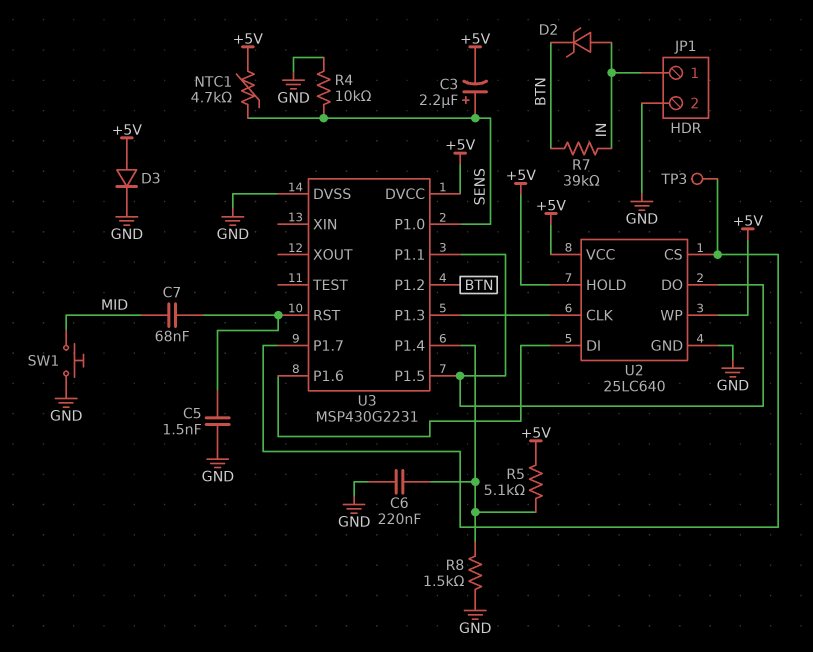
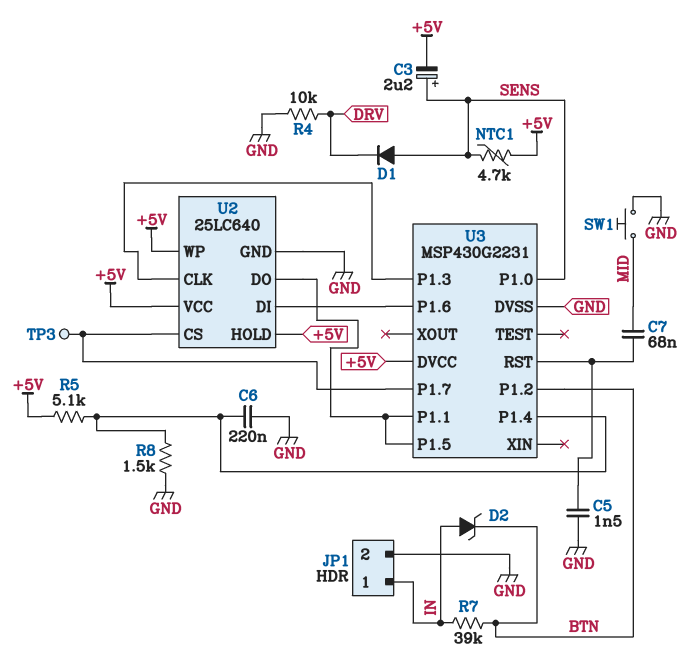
D1: none -> diode (A SENS, K DRV)
D3: diode (A +5V, K GND) -> none
R4: 10k (GND, SENS) -> 10k (DRV, GND)

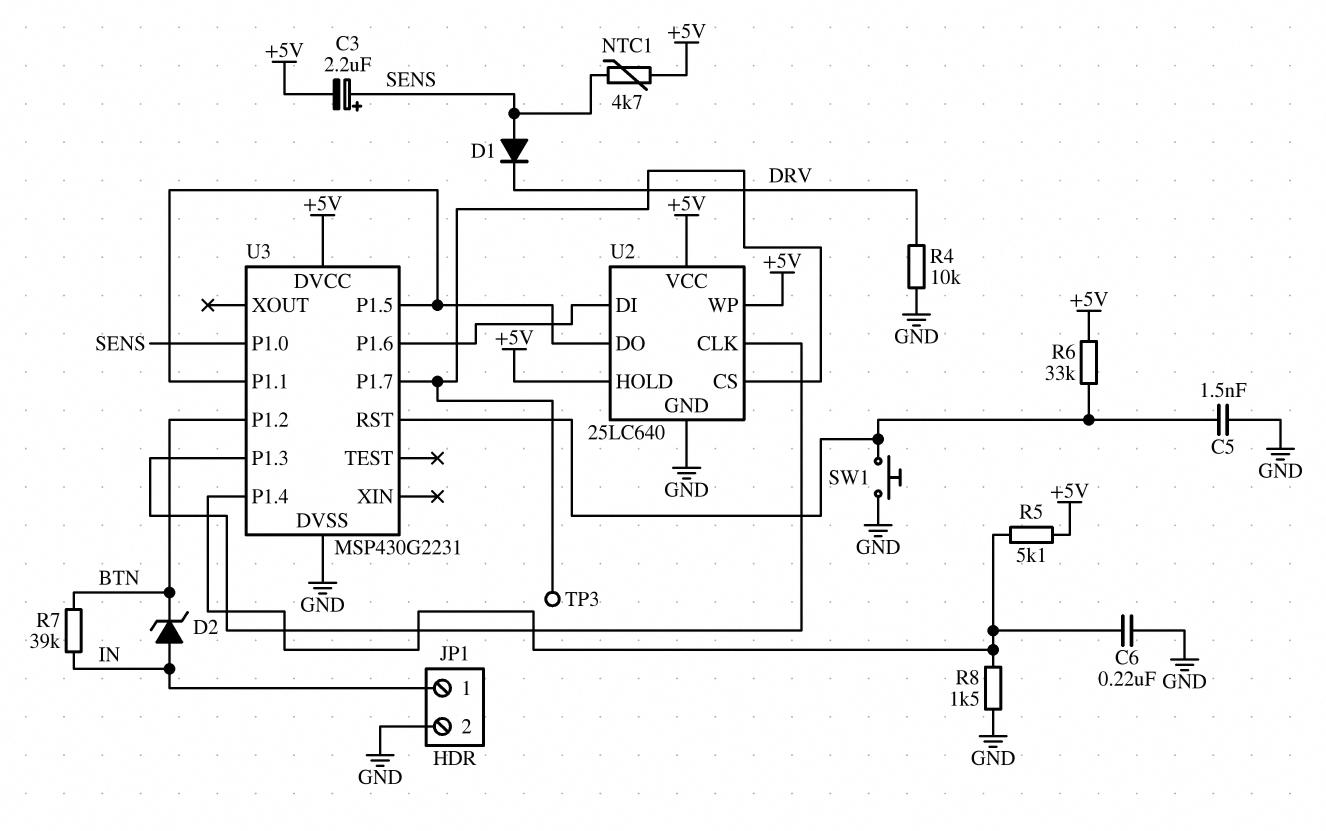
C7: 68nF (MID, U3/RST) -> none
R6: none -> 33k (+5V, U3/RST)
SW1: button (GND, MID) -> button (GND, U3/RST)

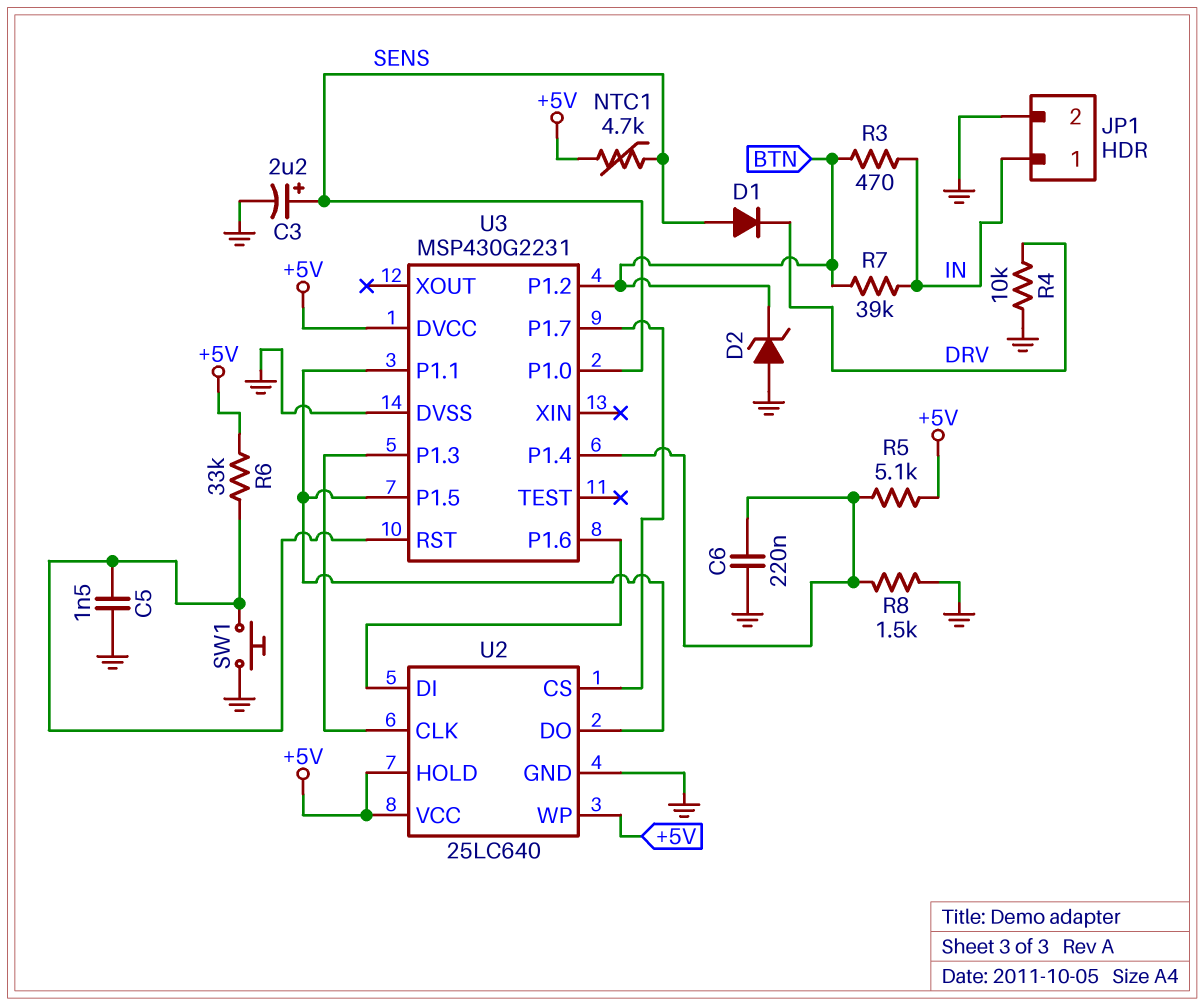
C3: 2.2uF (plus SENS, minus +5V) -> 2.2uF (plus SENS, minus GND)
D2: zener (A IN, K BTN) -> zener (A GND, K BTN)
R3: none -> 470 (BTN, IN)
TP3: test point (U2/CS) -> none

